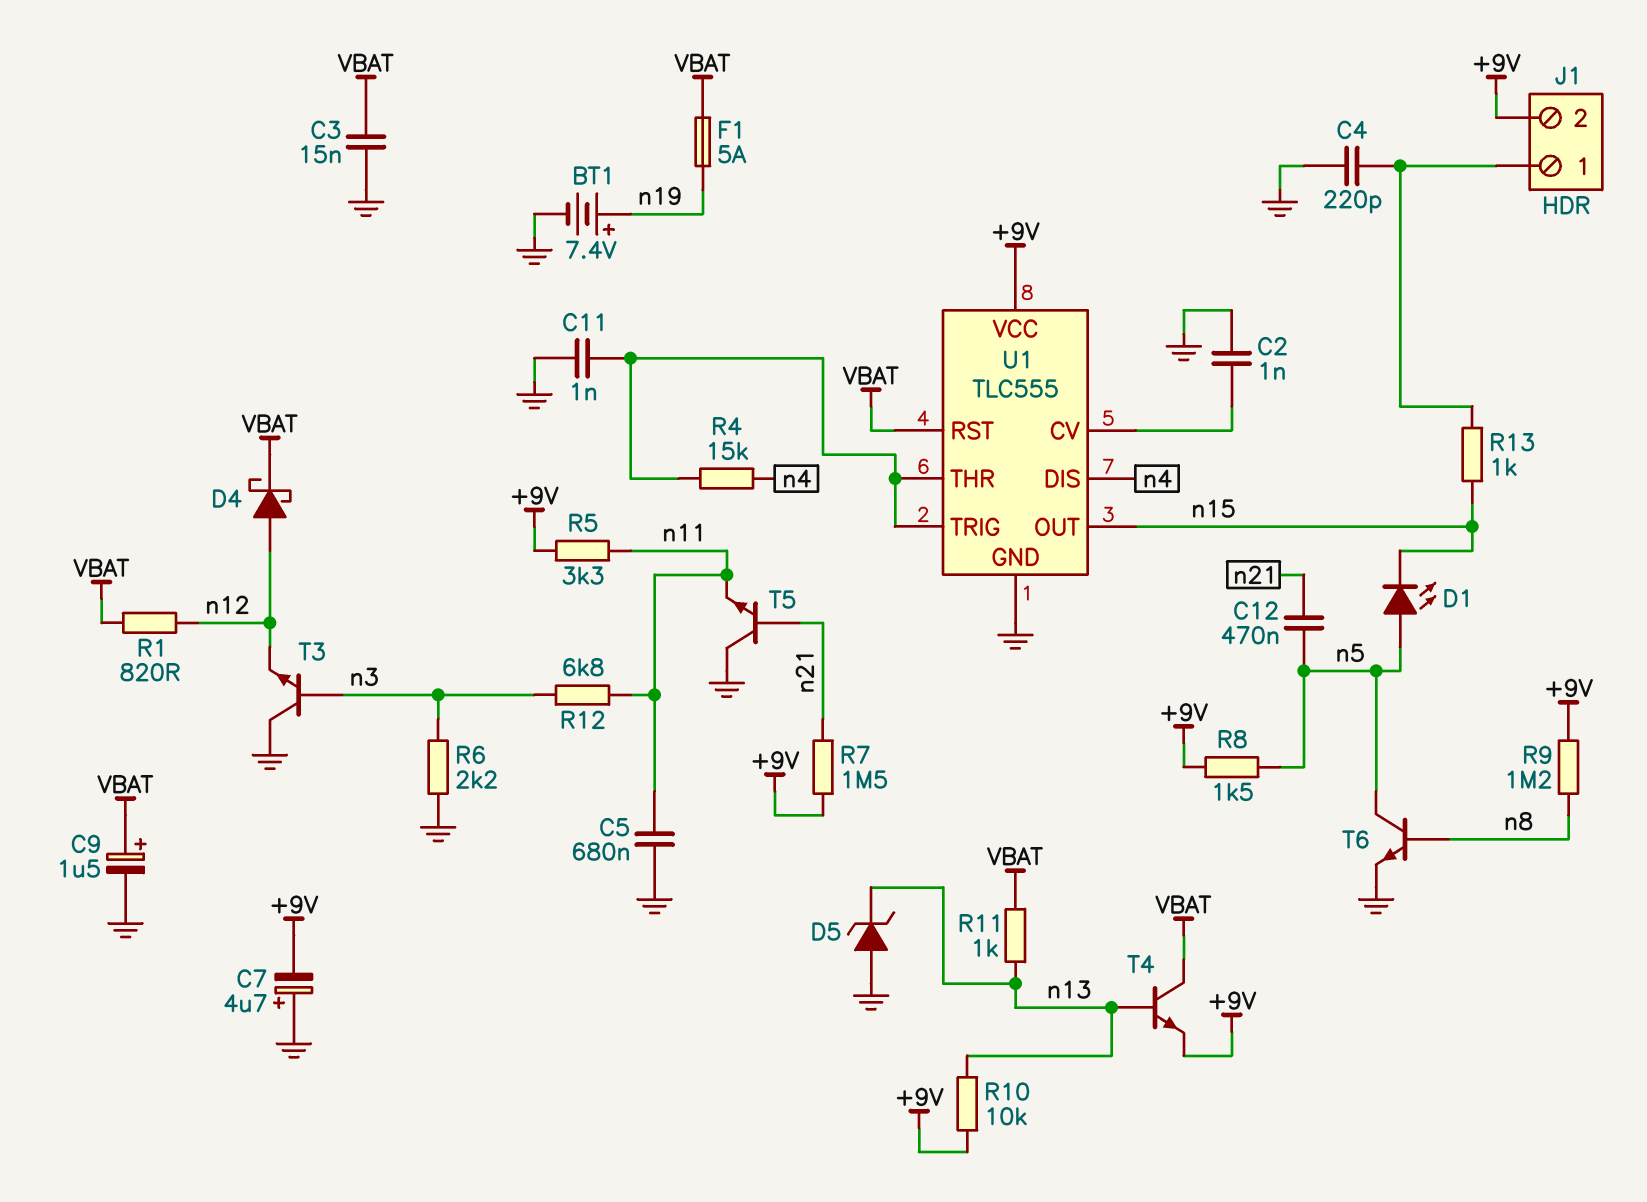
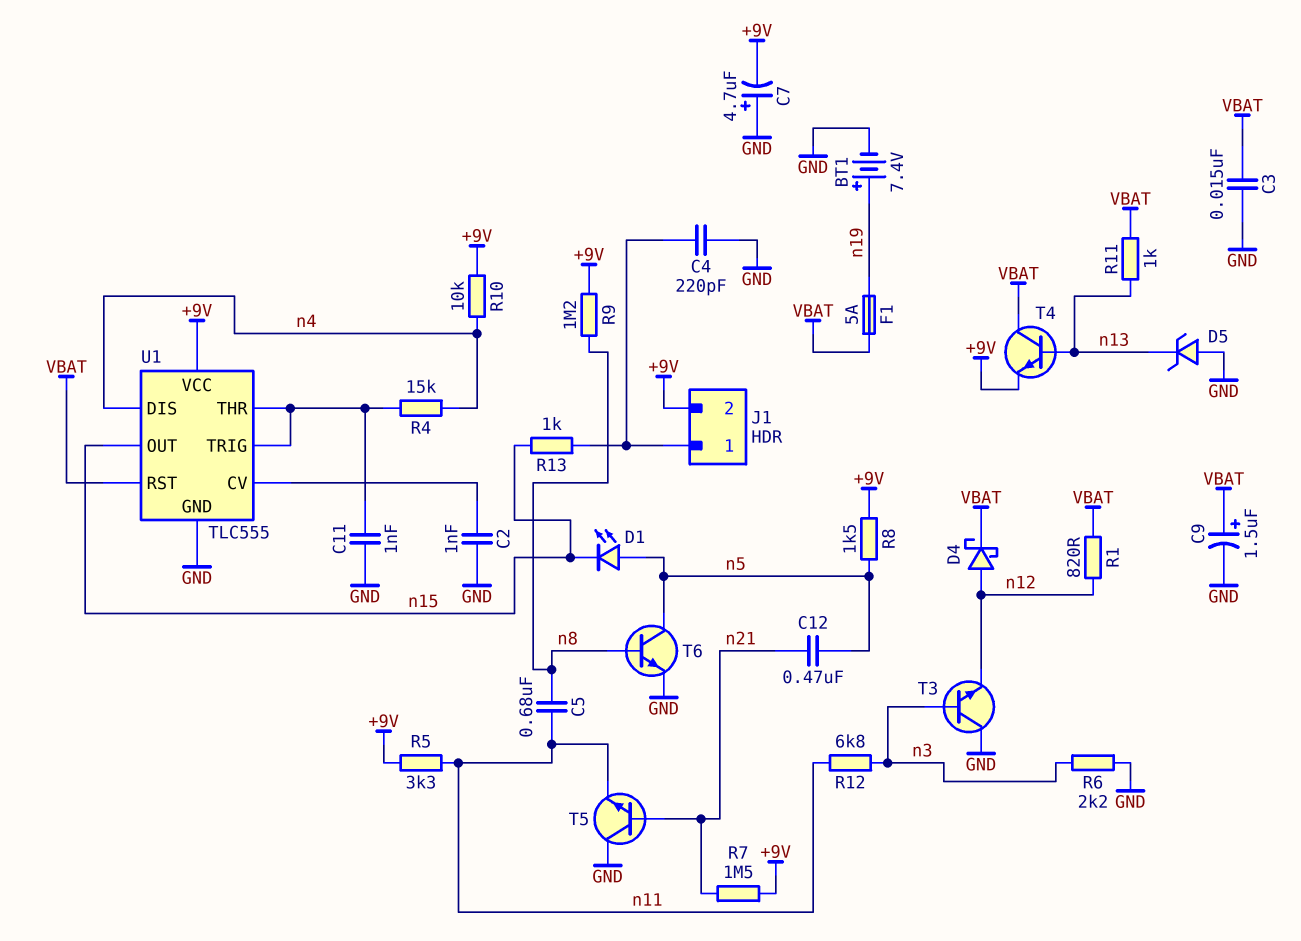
C5: 680nF (GND, n11) -> 680nF (n8, n11)
R10: 10k (+9V, n13) -> 10k (+9V, n4)

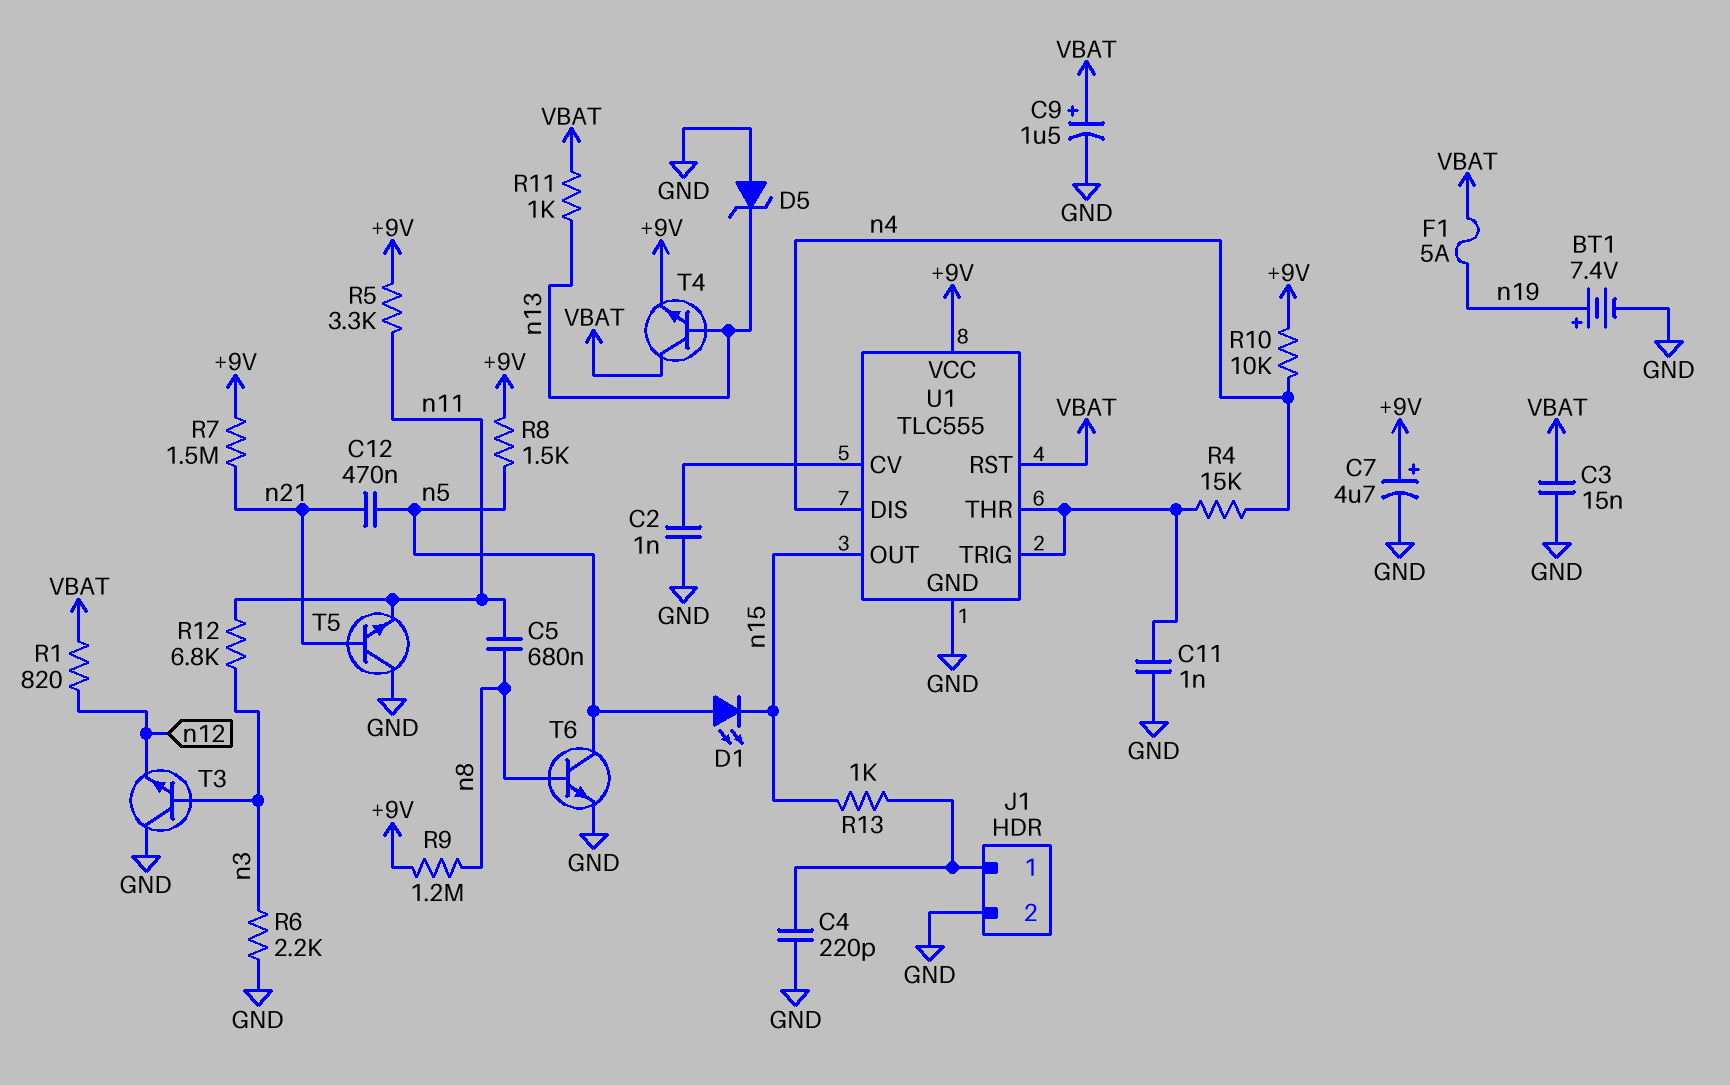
C7: 4.7uF (plus GND, minus +9V) -> 4.7uF (plus +9V, minus GND)
D4: schottky (A n12, K VBAT) -> none
J1 pin 2: +9V -> GND

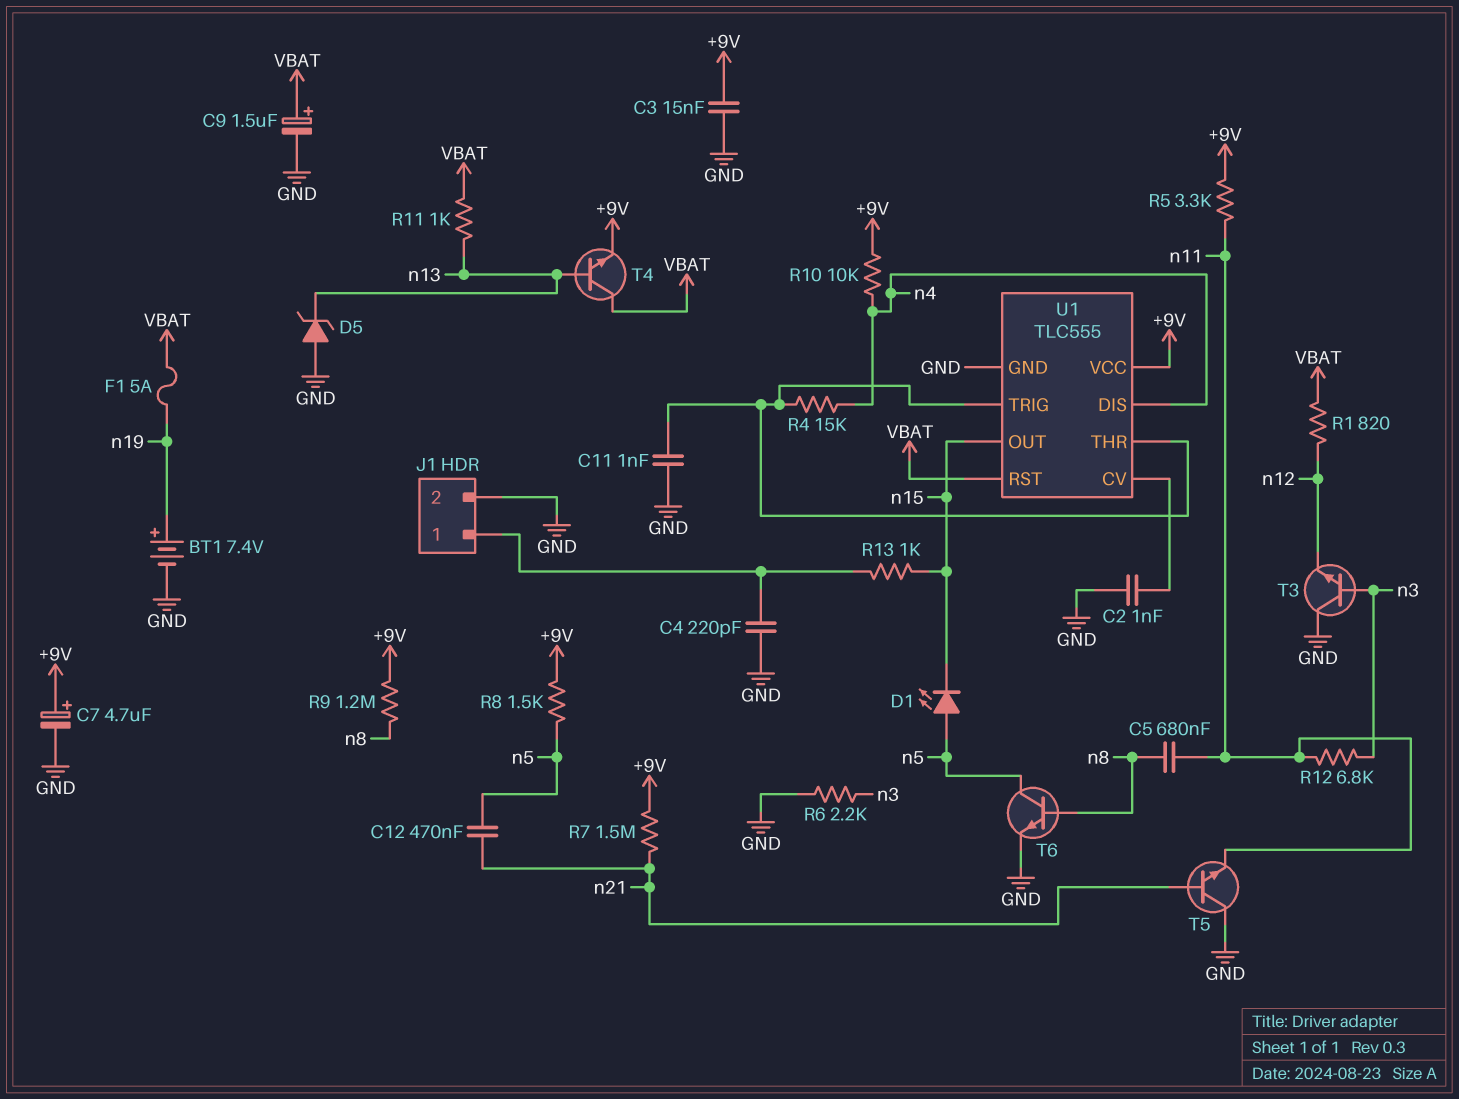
C3: 15nF (GND, VBAT) -> 15nF (+9V, GND)

